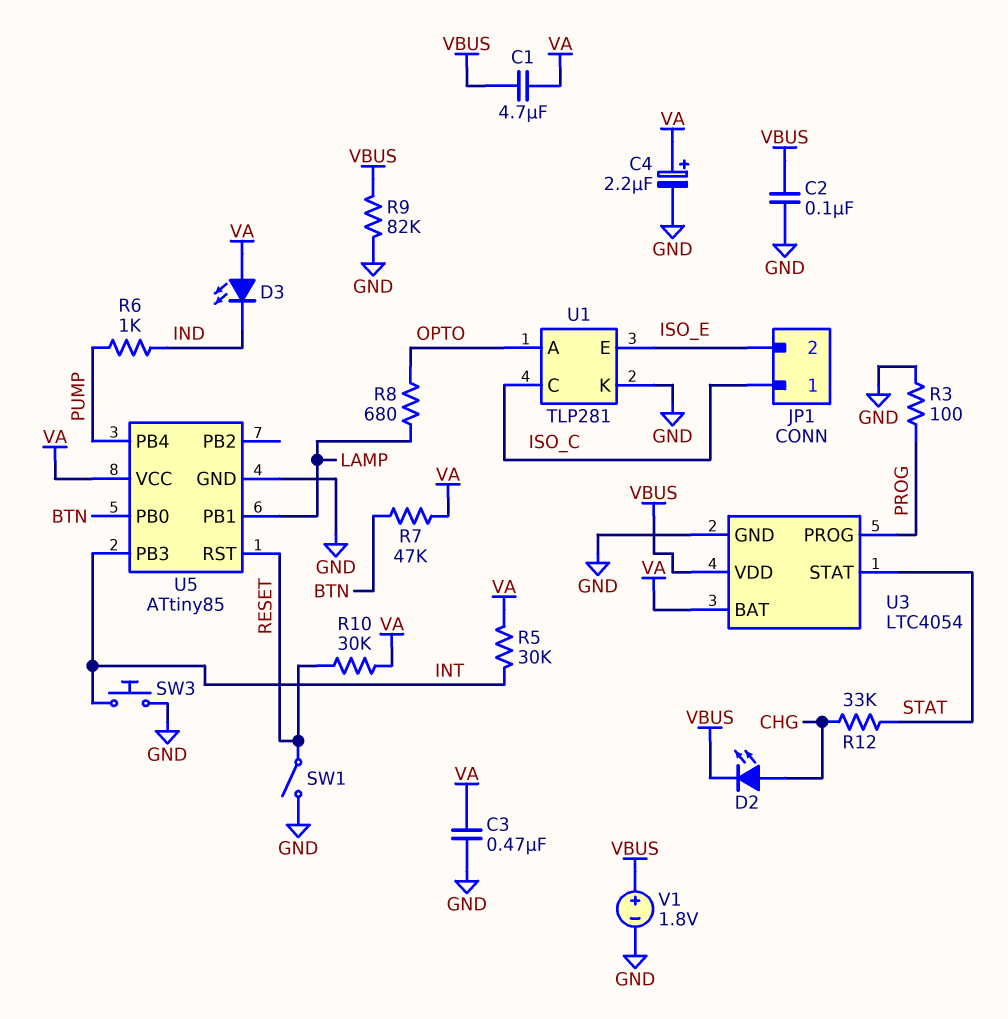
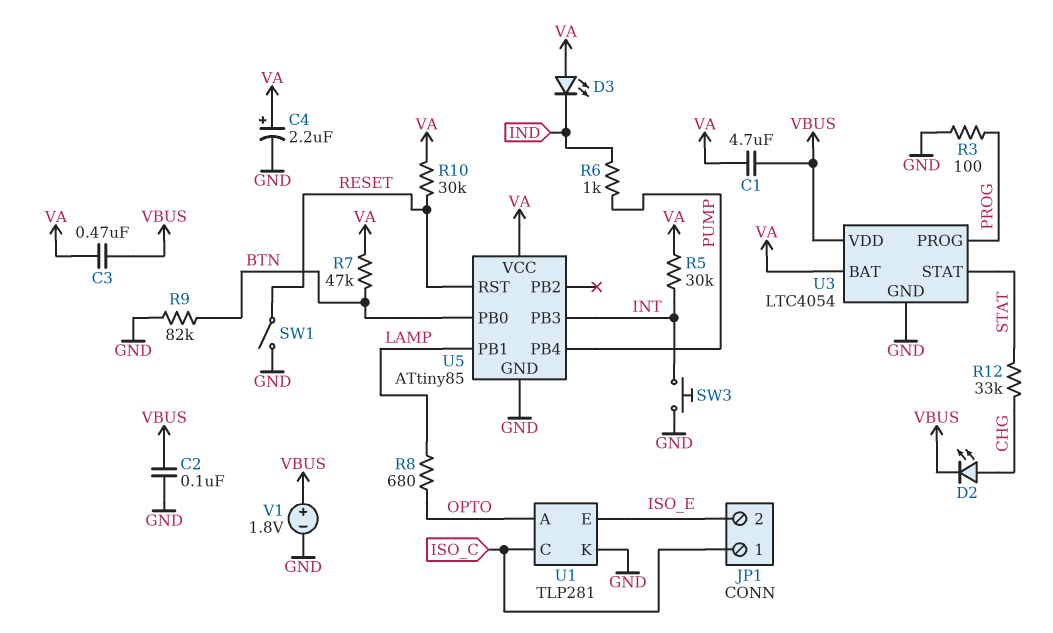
C3: 470nF (GND, VA) -> 470nF (VA, VBUS)
R9: 82k (GND, VBUS) -> 82k (BTN, GND)

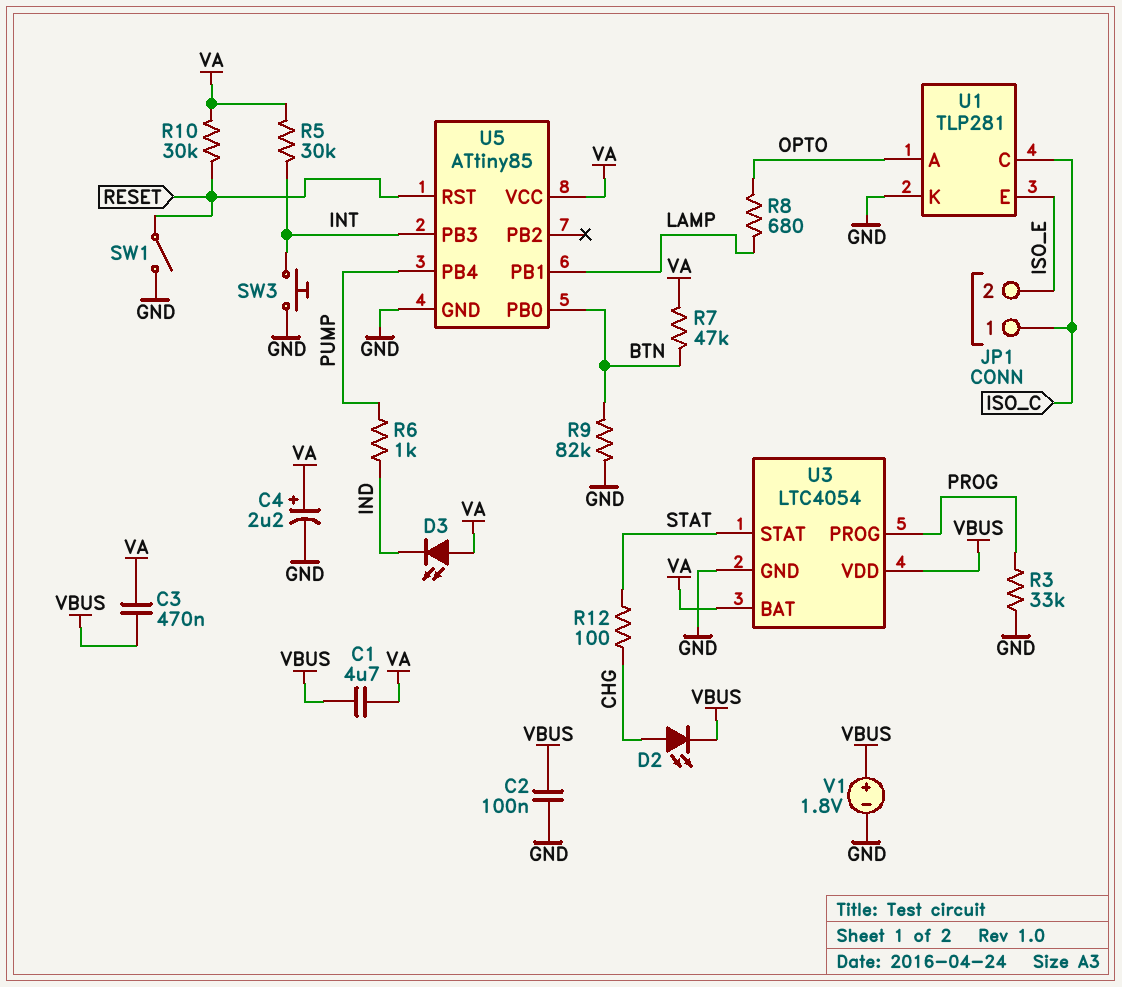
R3: 100 (GND, PROG) -> 33k (GND, PROG)
R12: 33k (CHG, STAT) -> 100 (CHG, STAT)

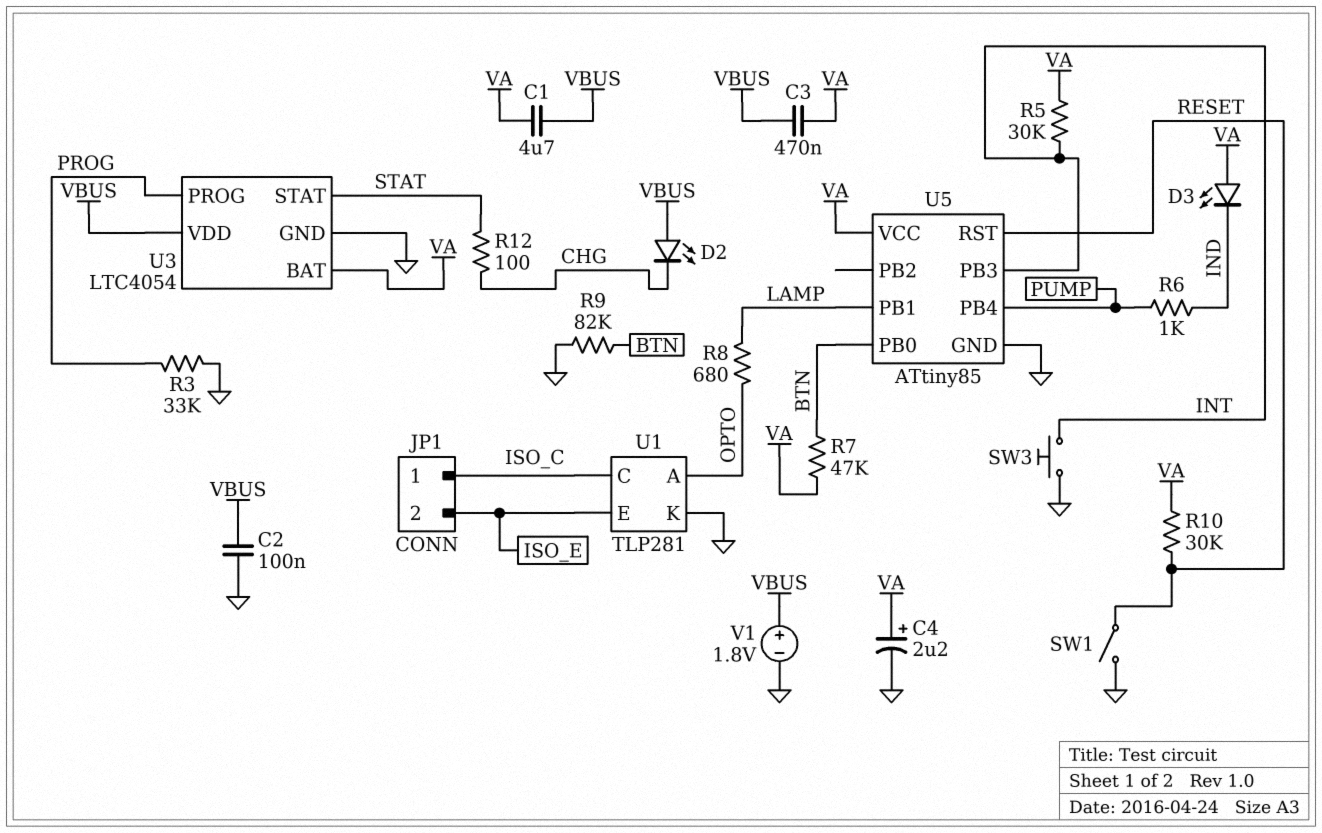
D2: LED (A CHG, K VBUS) -> LED (A VBUS, K CHG)

